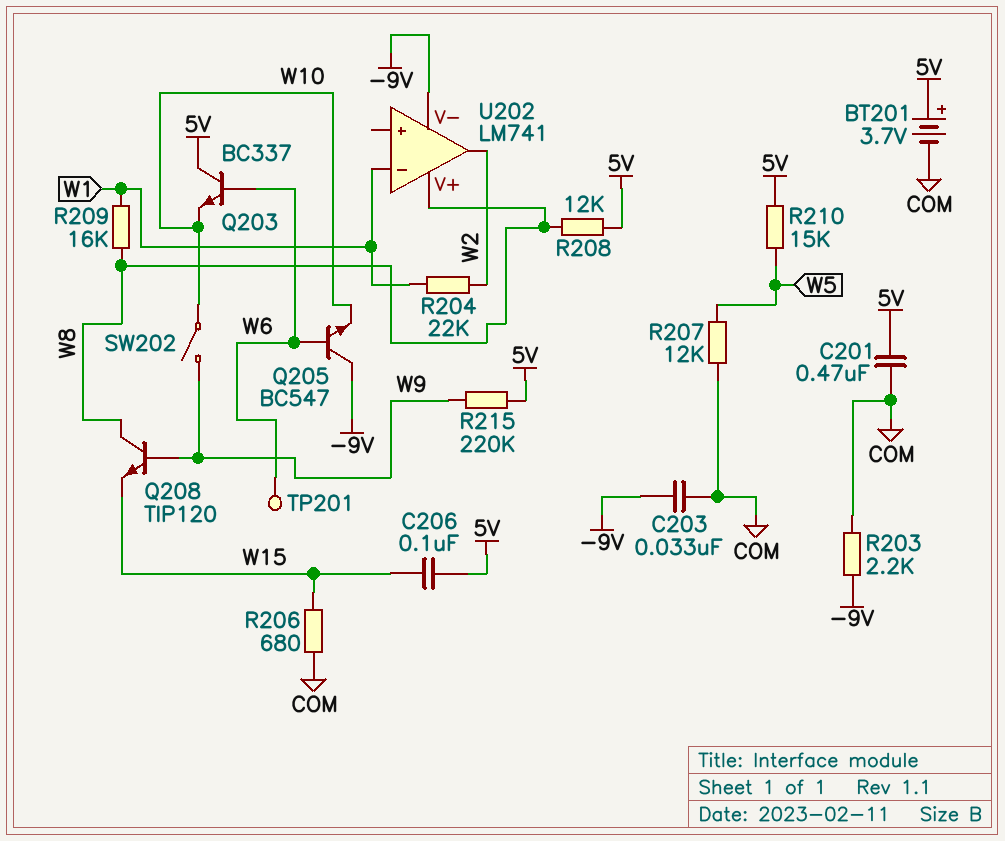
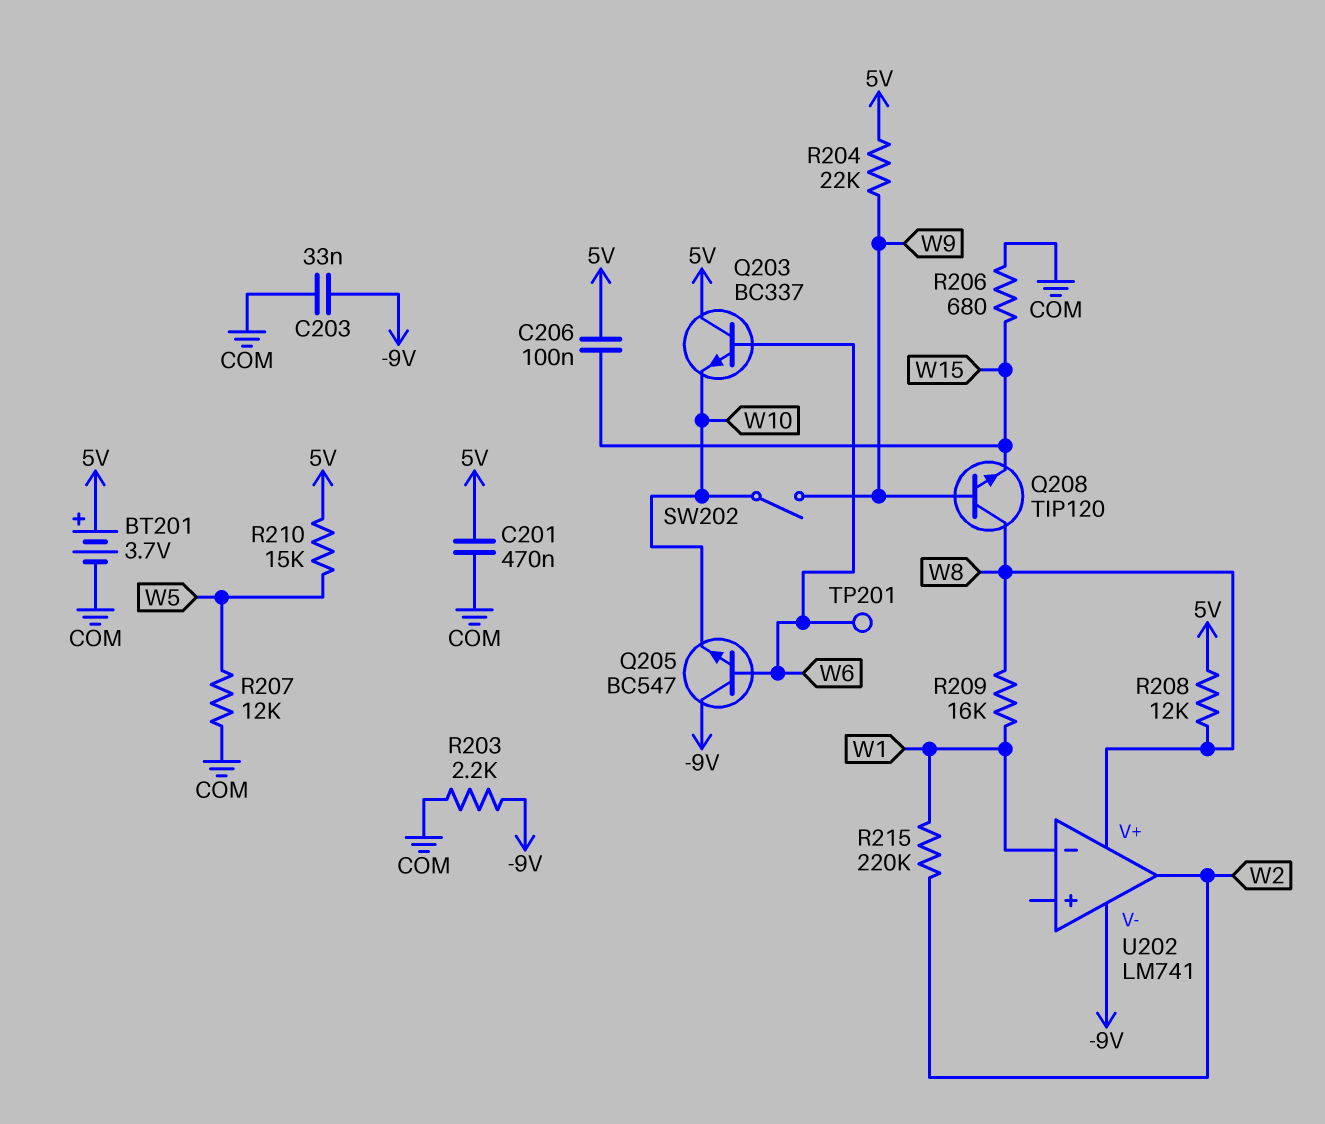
R204: 22k (W1, W2) -> 22k (5V, W9)
R215: 220k (5V, W9) -> 220k (W1, W2)

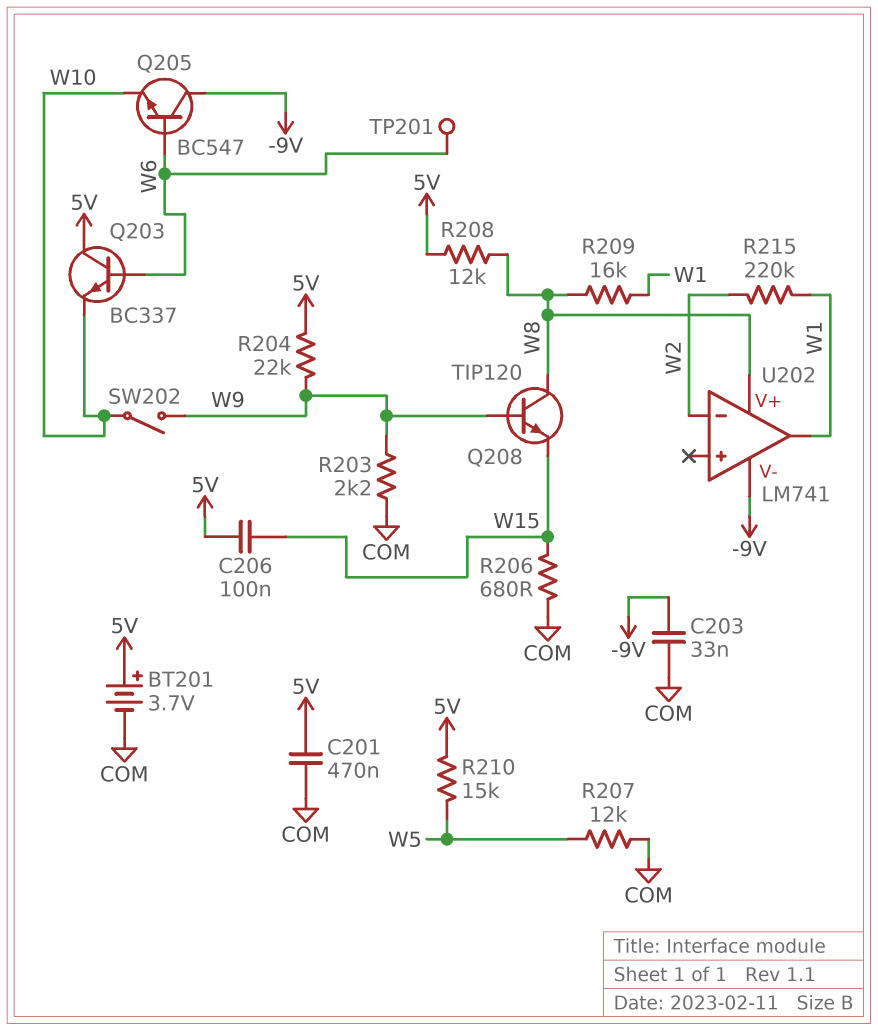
R203: 2.2k (-9V, COM) -> 2.2k (COM, W9)
U202 pin in-: W1 -> W2
U202 pin out: W2 -> W1

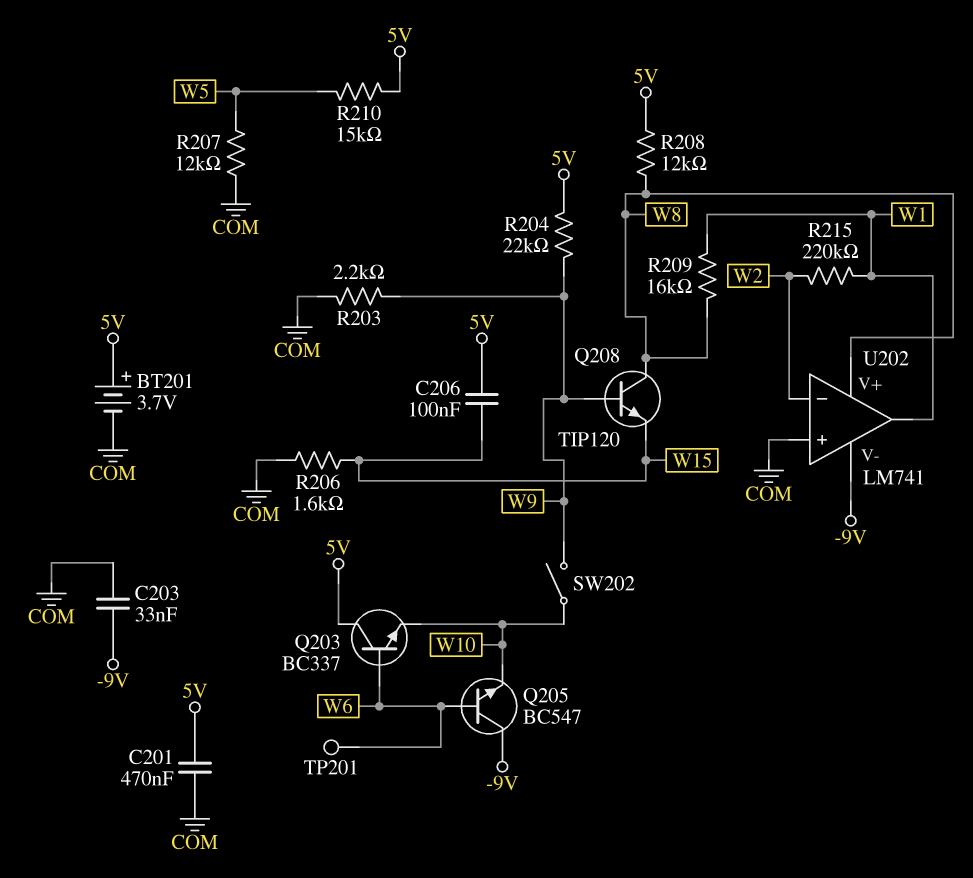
R206: 680 (COM, W15) -> 1.6k (COM, W15)
U202 pin in+: none -> COM

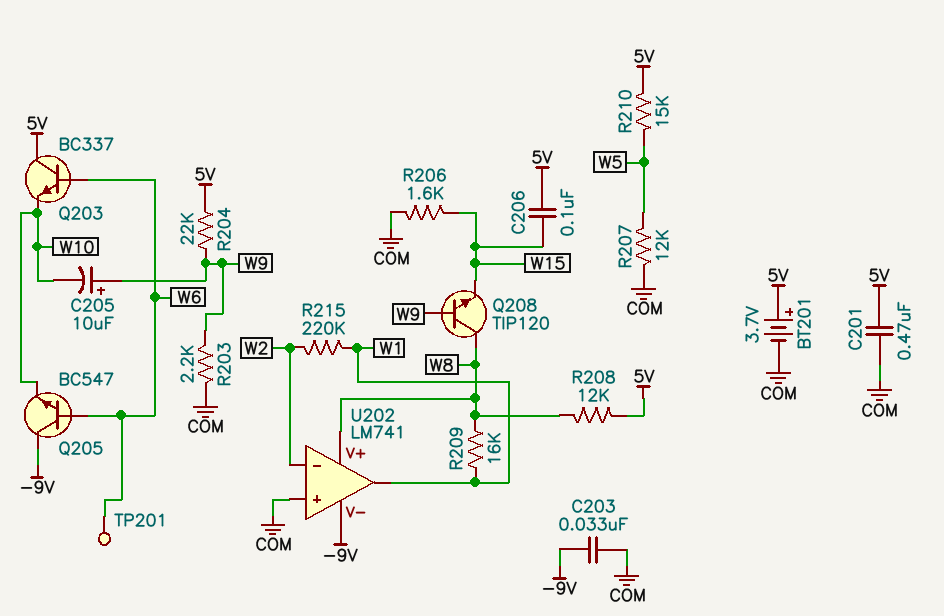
C205: none -> 10uF (plus W9, minus W10)
SW202: switch (W9, W10) -> none

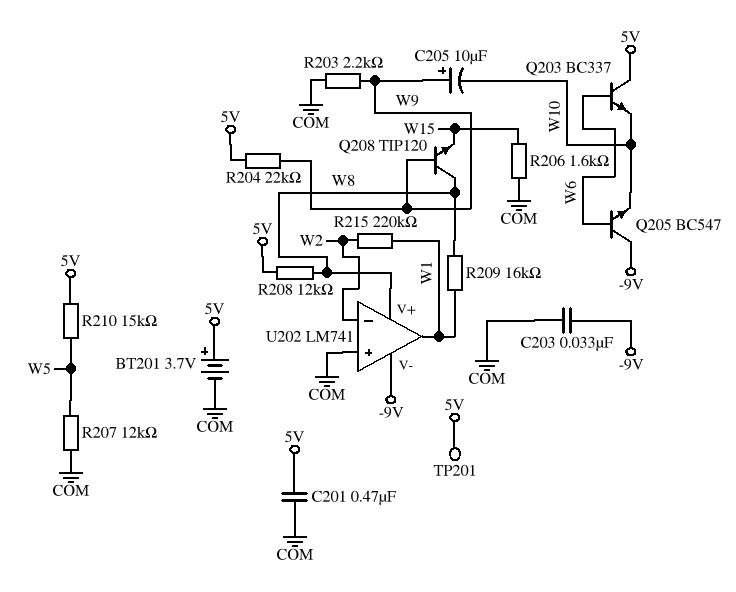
C206: 100nF (5V, W15) -> none
TP201: test point (W6) -> test point (5V)

